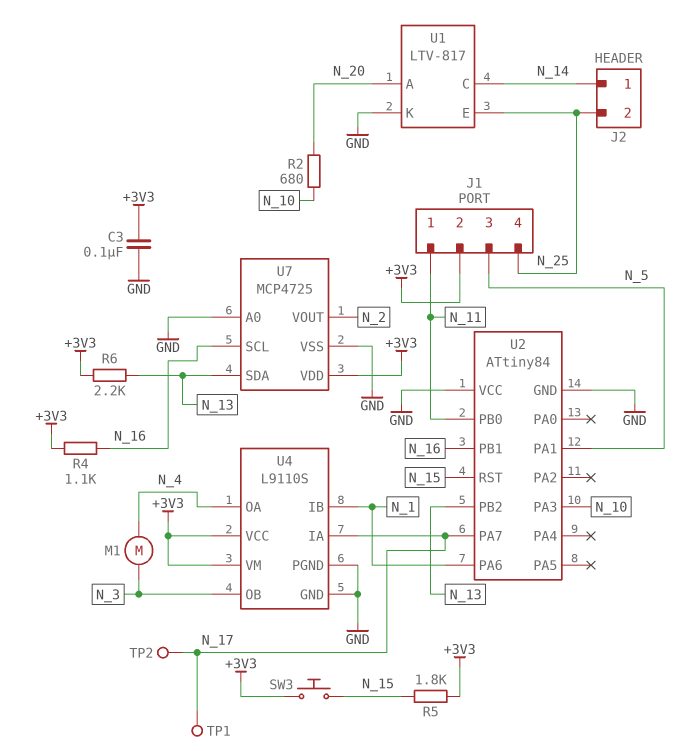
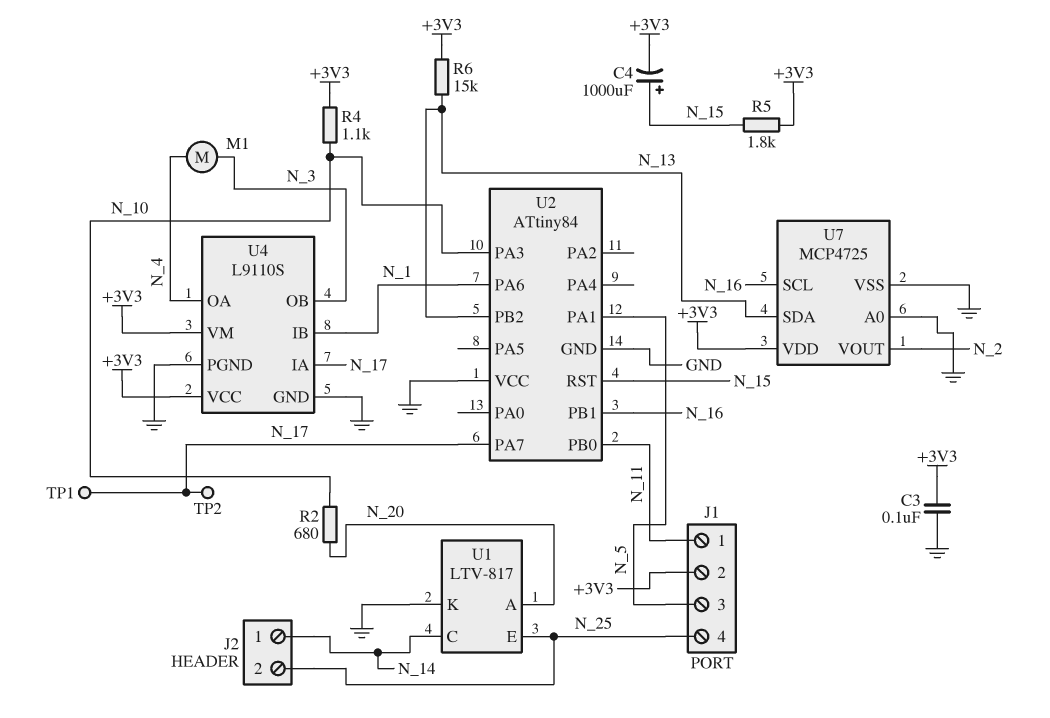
C4: none -> 1000uF (plus N_15, minus +3V3)
R4: 1.1k (+3V3, N_16) -> 1.1k (+3V3, N_10)
R6: 2.2k (+3V3, N_13) -> 15k (+3V3, N_13)
SW3: button (+3V3, N_15) -> none

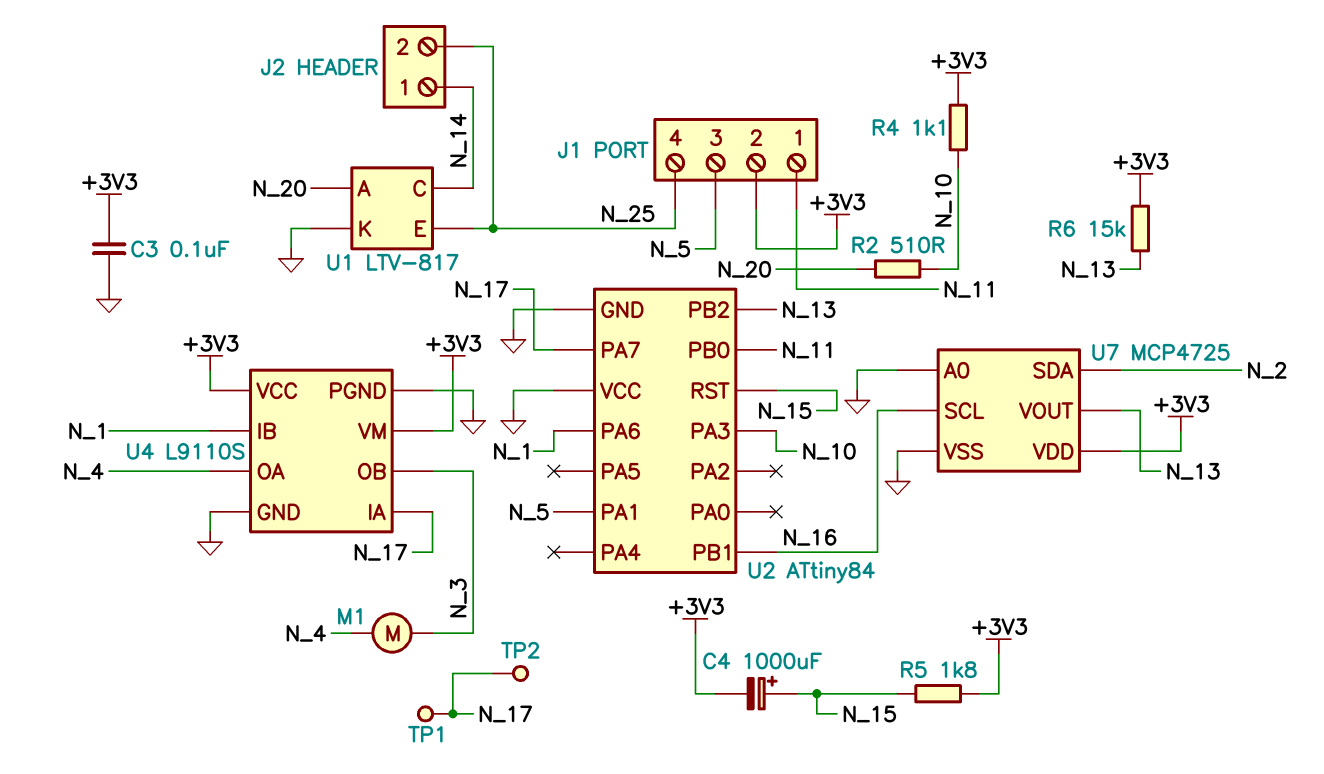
R2: 680 (N_10, N_20) -> 510 (N_10, N_20)
U7 pin SDA: N_13 -> N_2
U7 pin VOUT: N_2 -> N_13

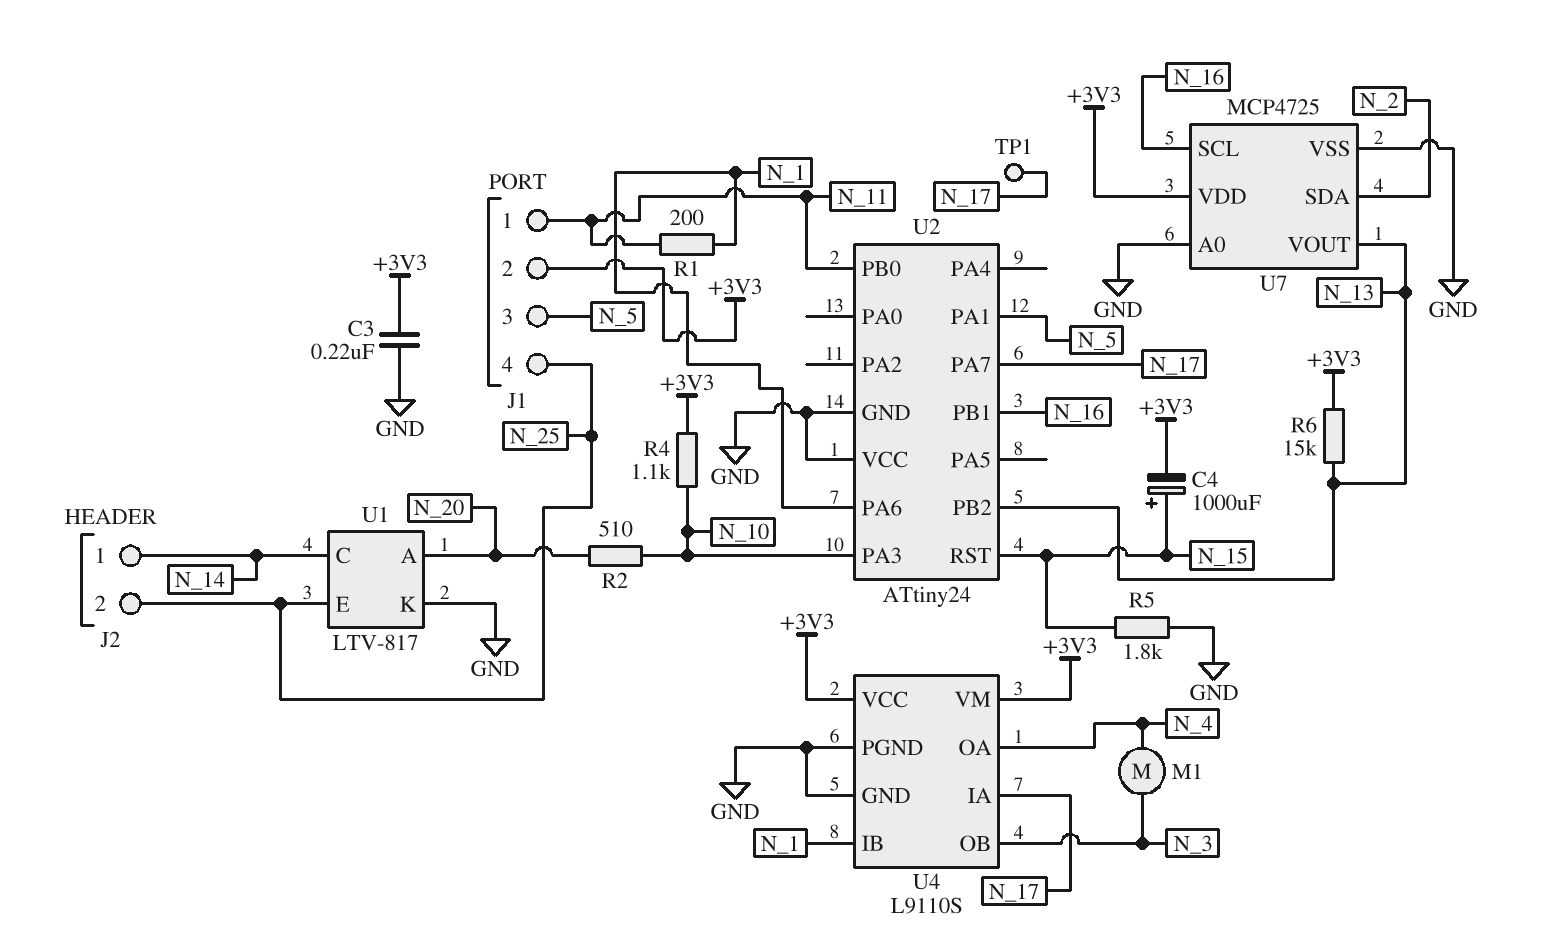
C3: 100nF (+3V3, GND) -> 220nF (+3V3, GND)
R1: none -> 200 (N_1, N_11)
R5: 1.8k (+3V3, N_15) -> 1.8k (GND, N_15)
TP2: test point (N_17) -> none
U2: ATtiny84 -> ATtiny24

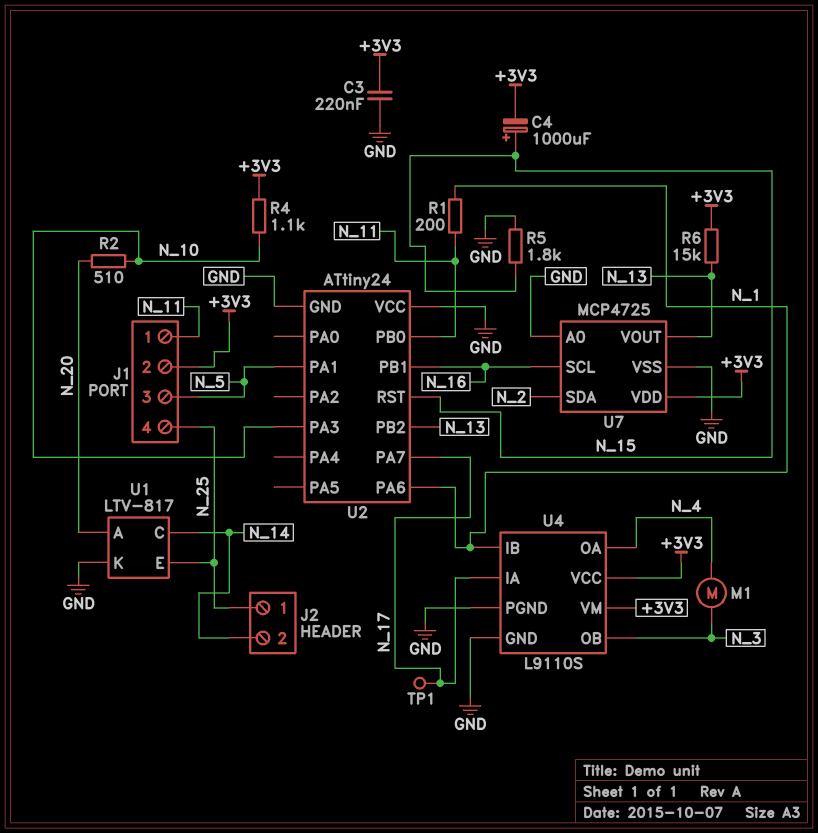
J2 pin 1: N_14 -> N_25
J2 pin 2: N_25 -> N_14

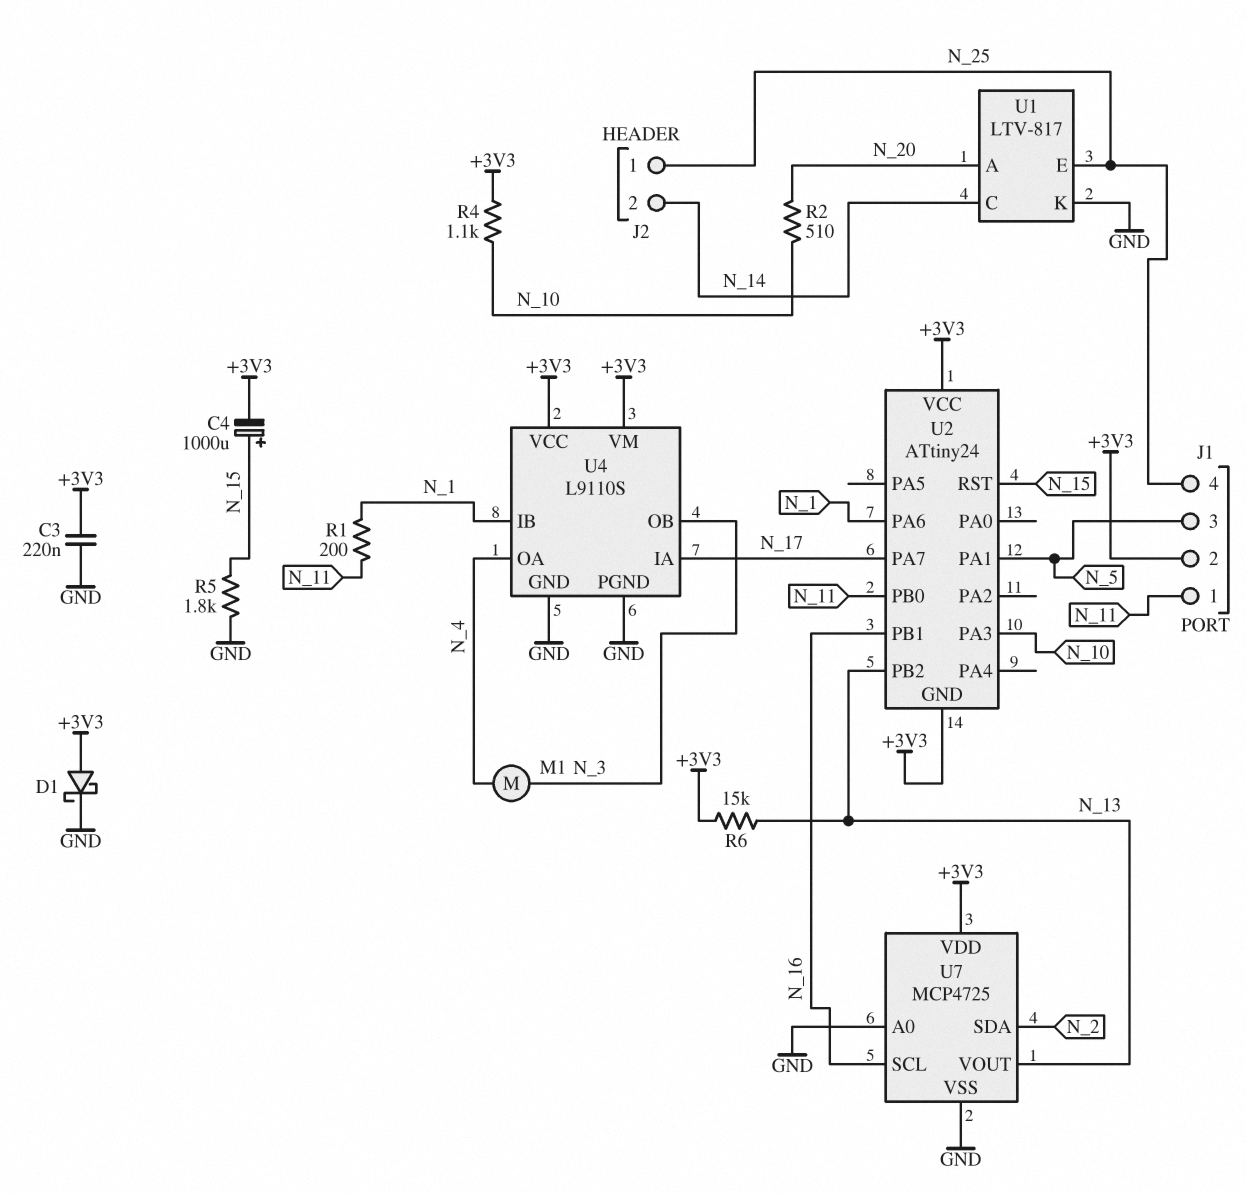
D1: none -> schottky (A +3V3, K GND)
TP1: test point (N_17) -> none
U2 pin GND: GND -> +3V3
U2 pin VCC: GND -> +3V3

